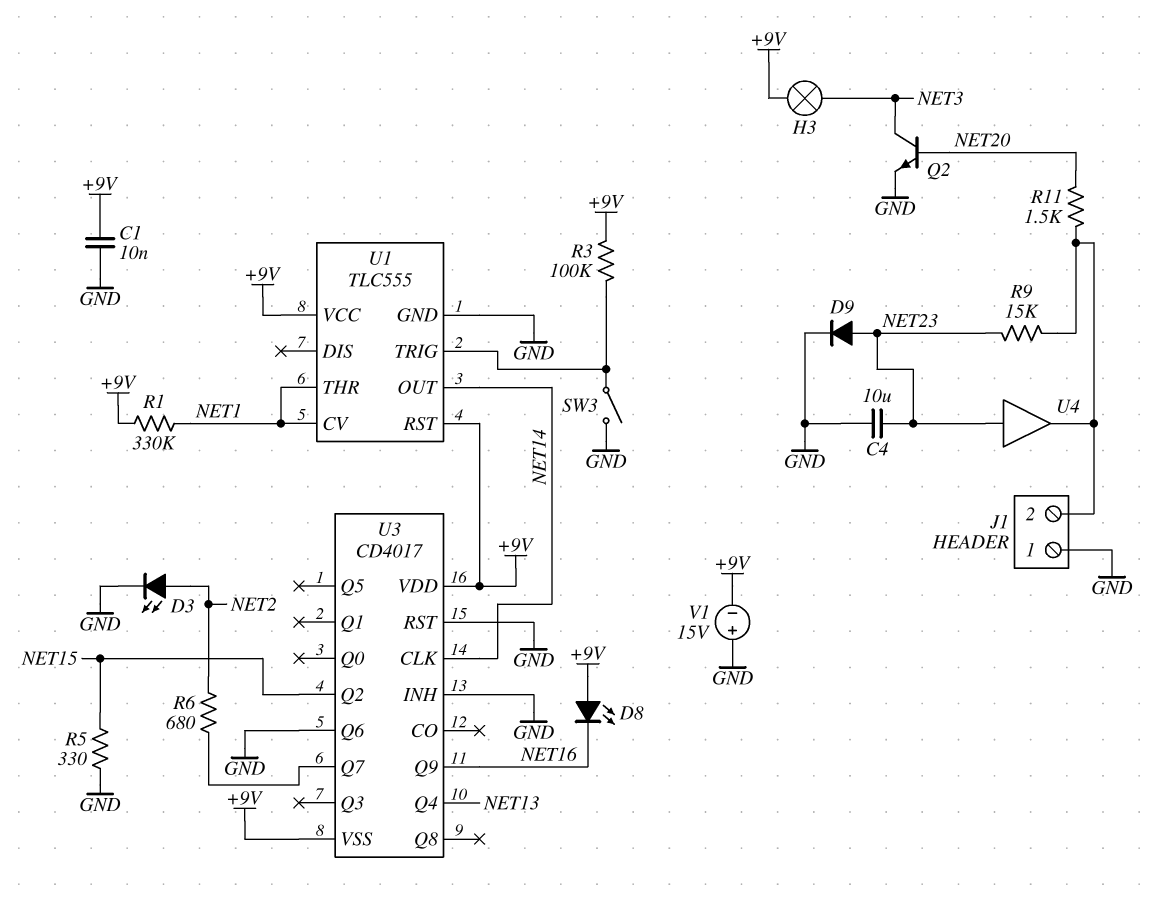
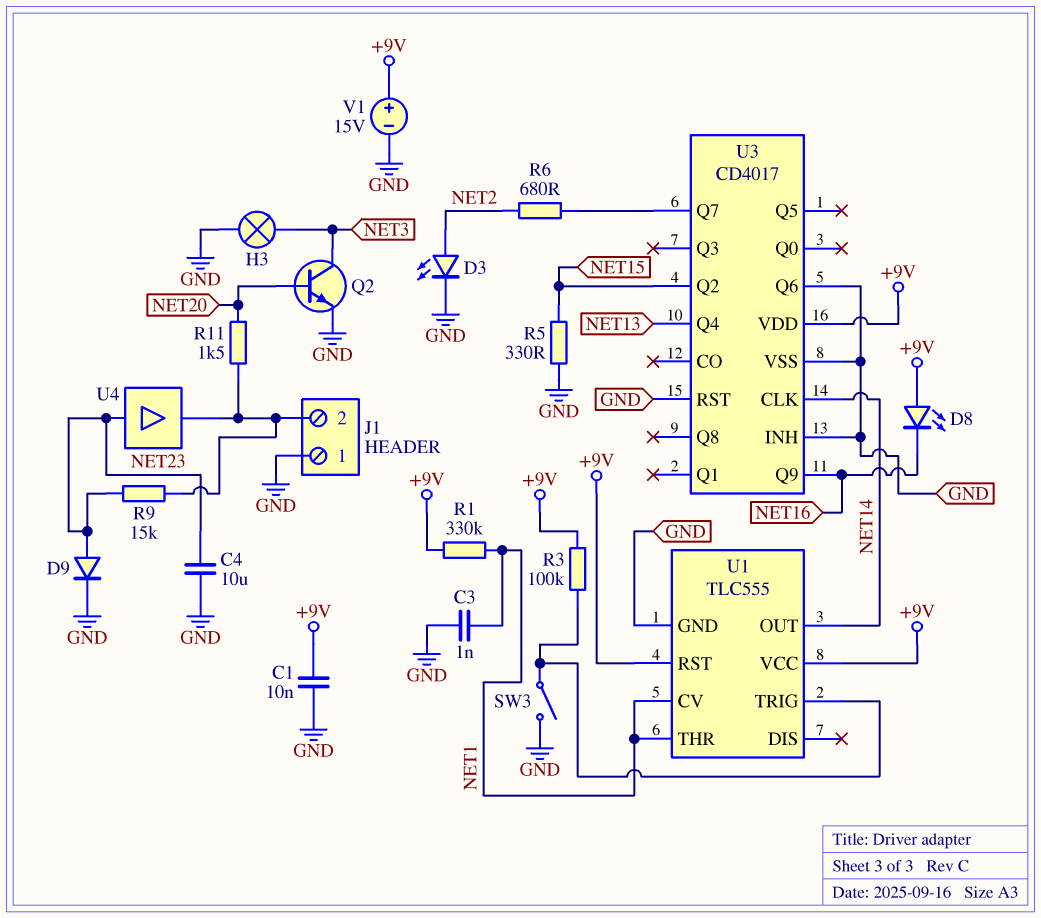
C3: none -> 1nF (GND, NET1)
H3: lamp (+9V, NET3) -> lamp (GND, NET3)
U3 pin VSS: +9V -> GND
V1: 15V (plus GND, minus +9V) -> 15V (plus +9V, minus GND)

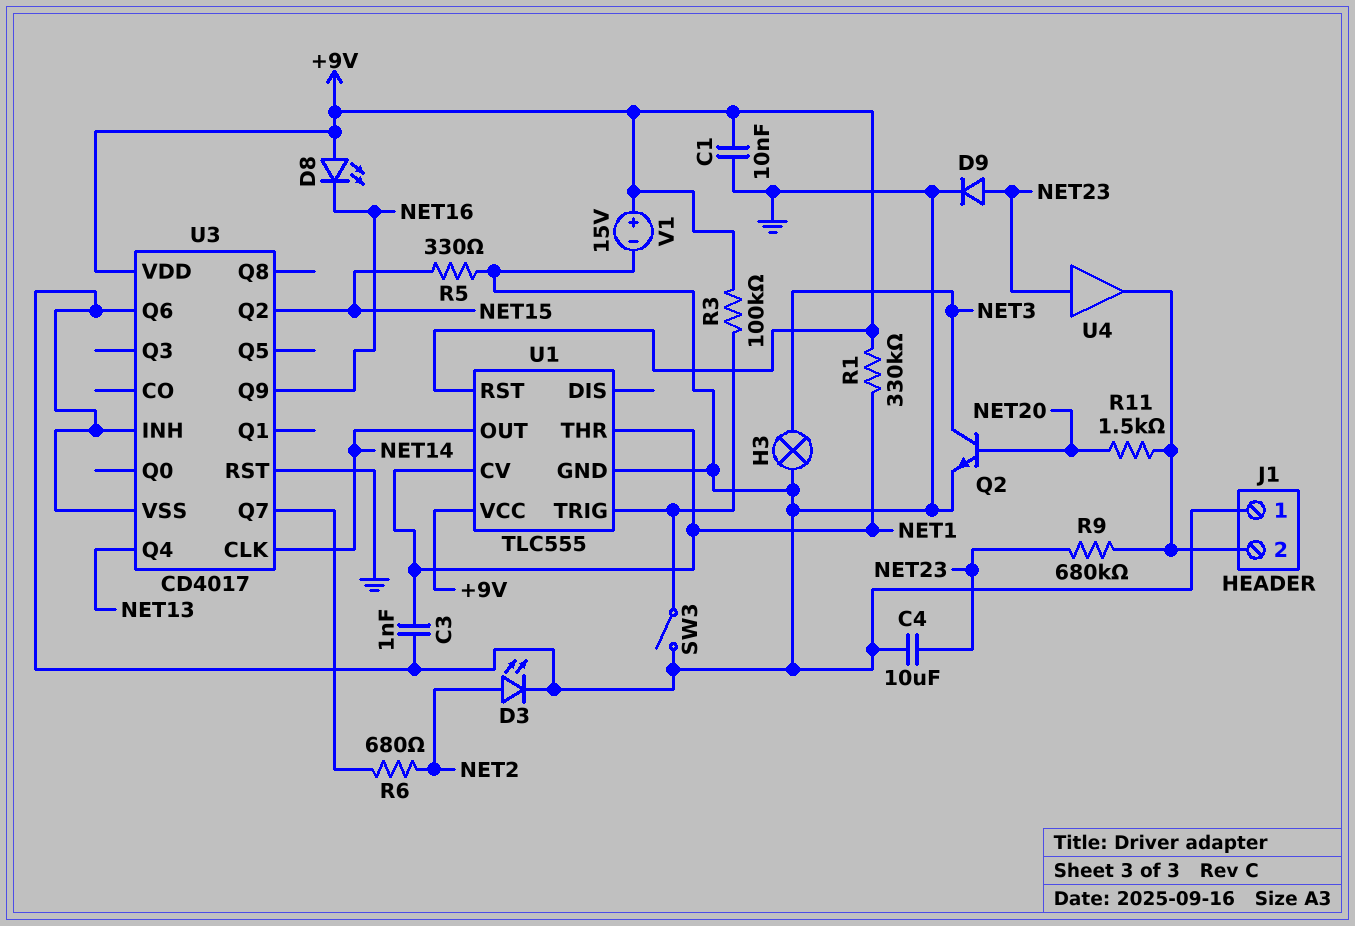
R9: 15k (J1/2, NET23) -> 680k (J1/2, NET23)

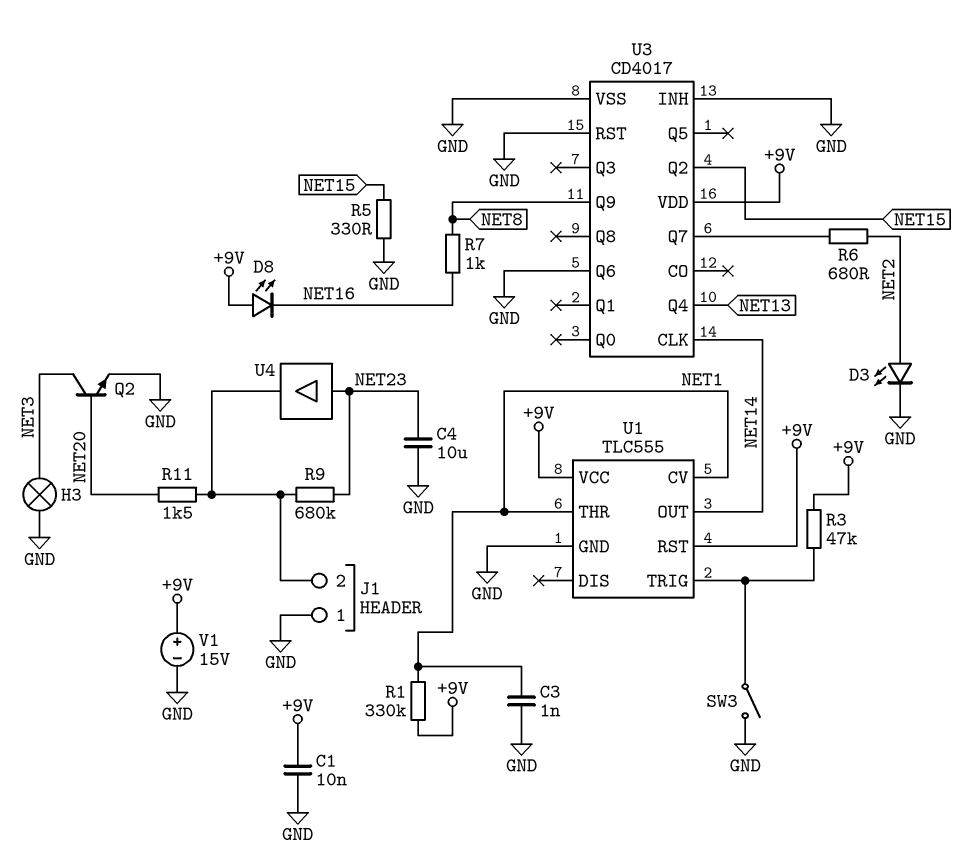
D9: diode (A NET23, K GND) -> none
R3: 100k (+9V, U1/TRIG) -> 47k (+9V, U1/TRIG)
R7: none -> 1k (NET8, NET16)
U3 pin Q9: NET16 -> NET8

